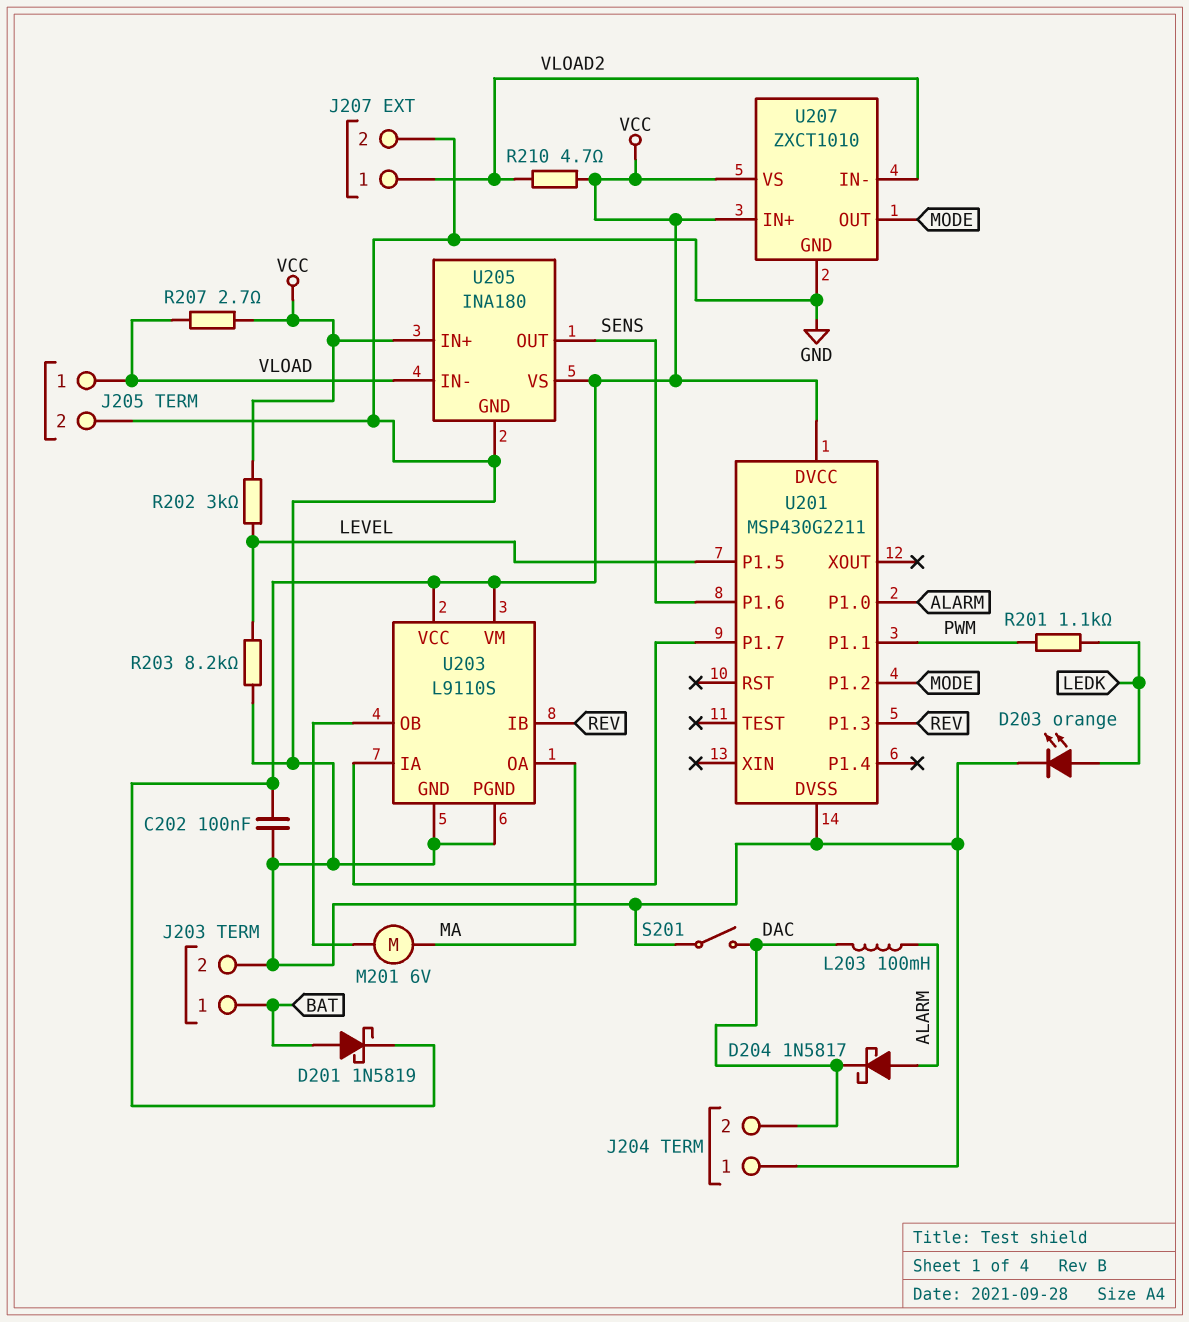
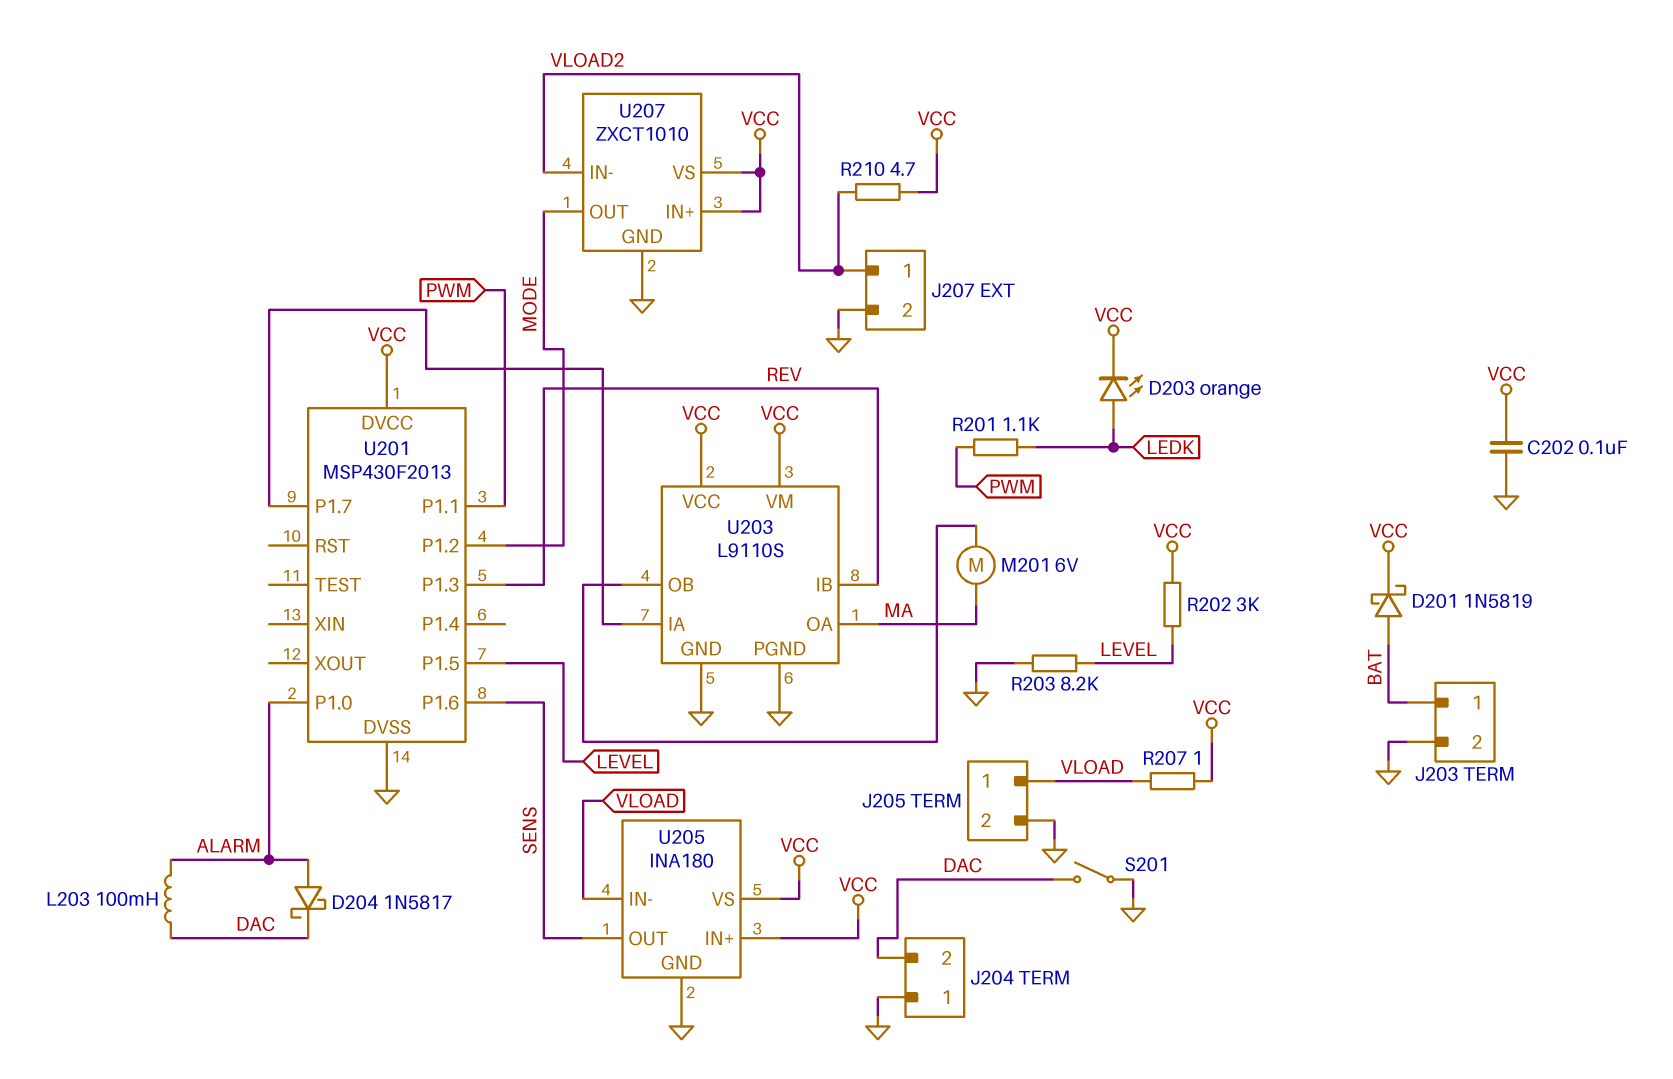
D203: LED orange (A LEDK, K GND) -> LED orange (A LEDK, K VCC)
R207: 2.7 (VCC, VLOAD) -> 1 (VCC, VLOAD)
U201: MSP430G2211 -> MSP430F2013

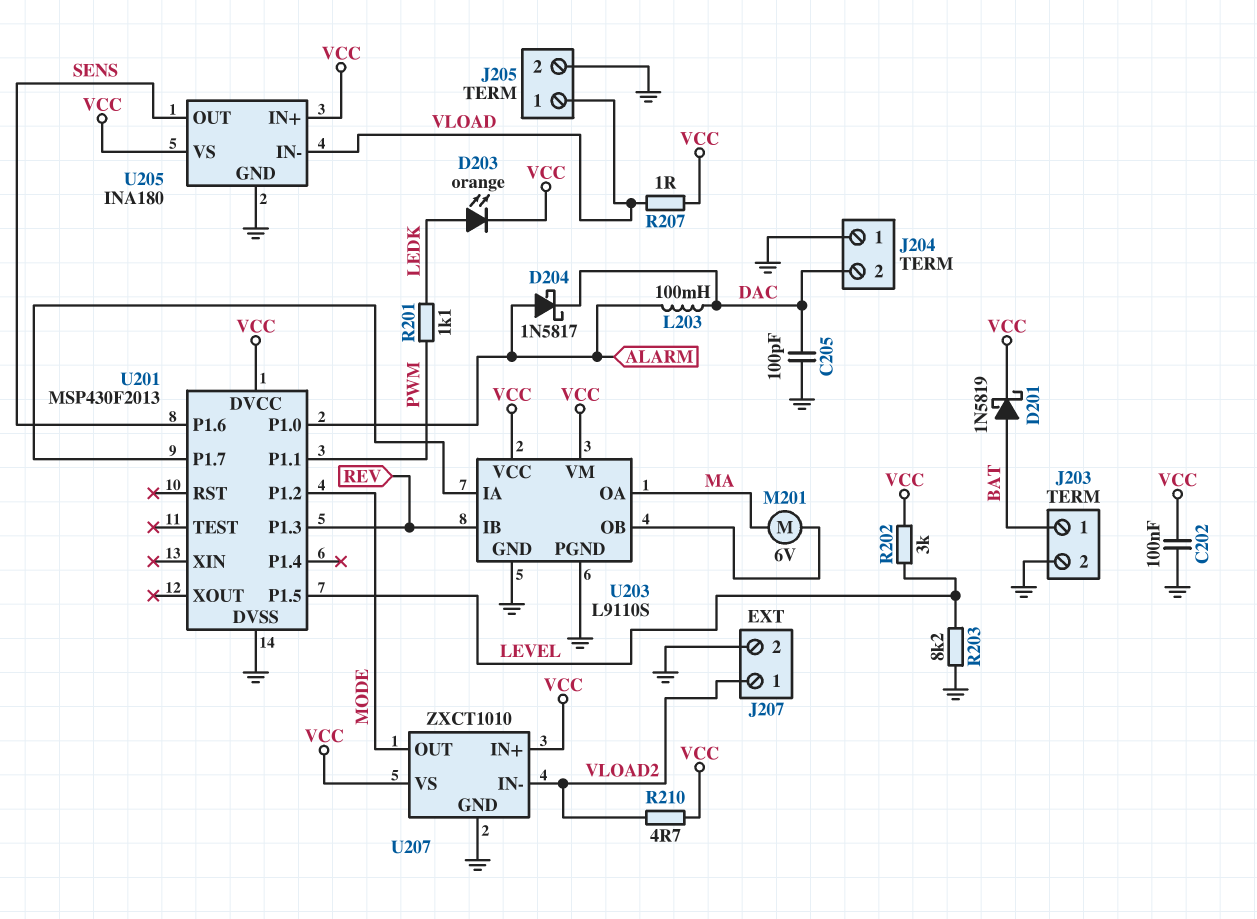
C205: none -> 100pF (DAC, GND)
S201: switch (DAC, GND) -> none

